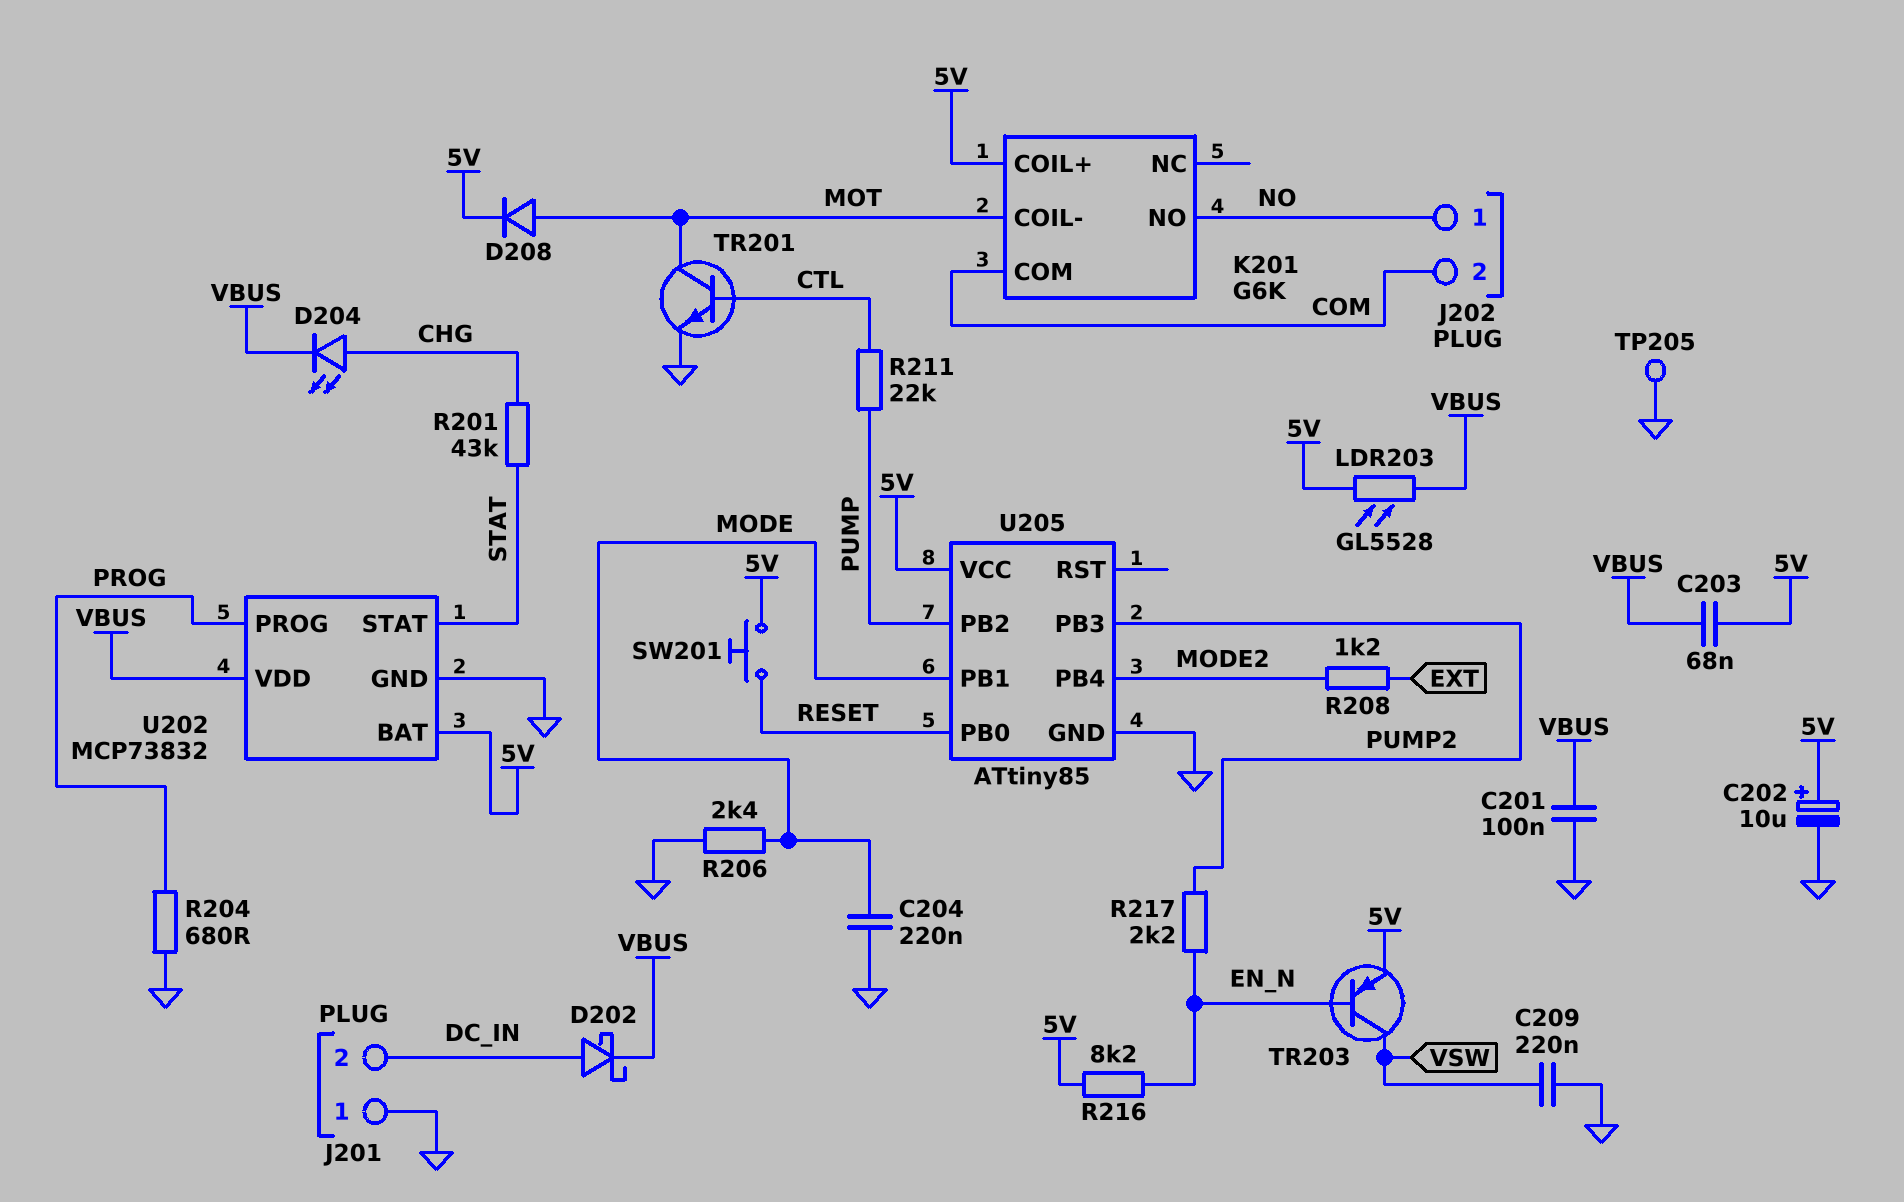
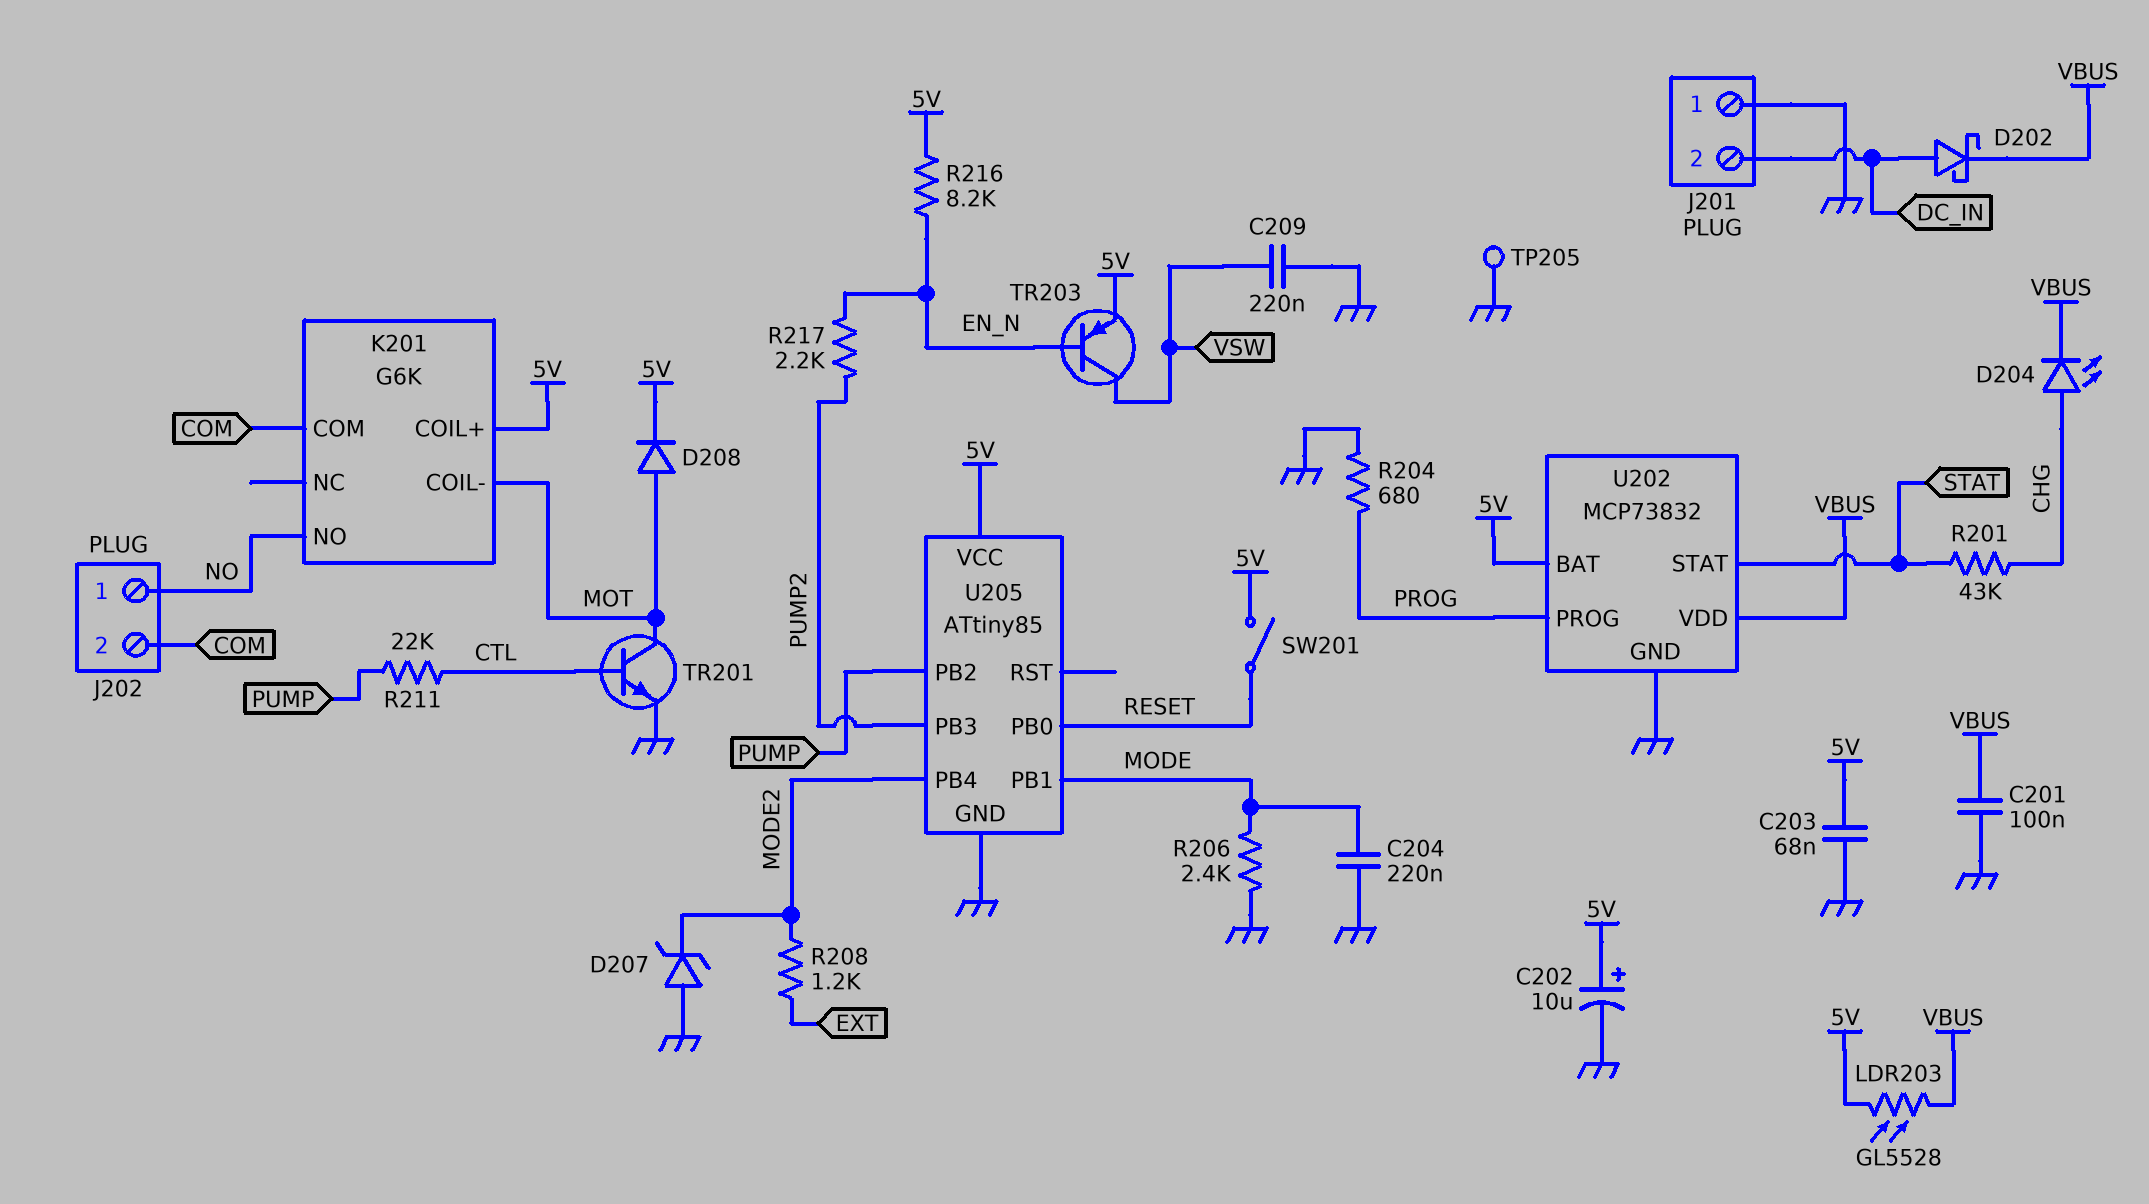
C203: 68nF (5V, VBUS) -> 68nF (5V, GND)
D207: none -> zener (A GND, K MODE2)
SW201: button (5V, RESET) -> switch (5V, RESET)

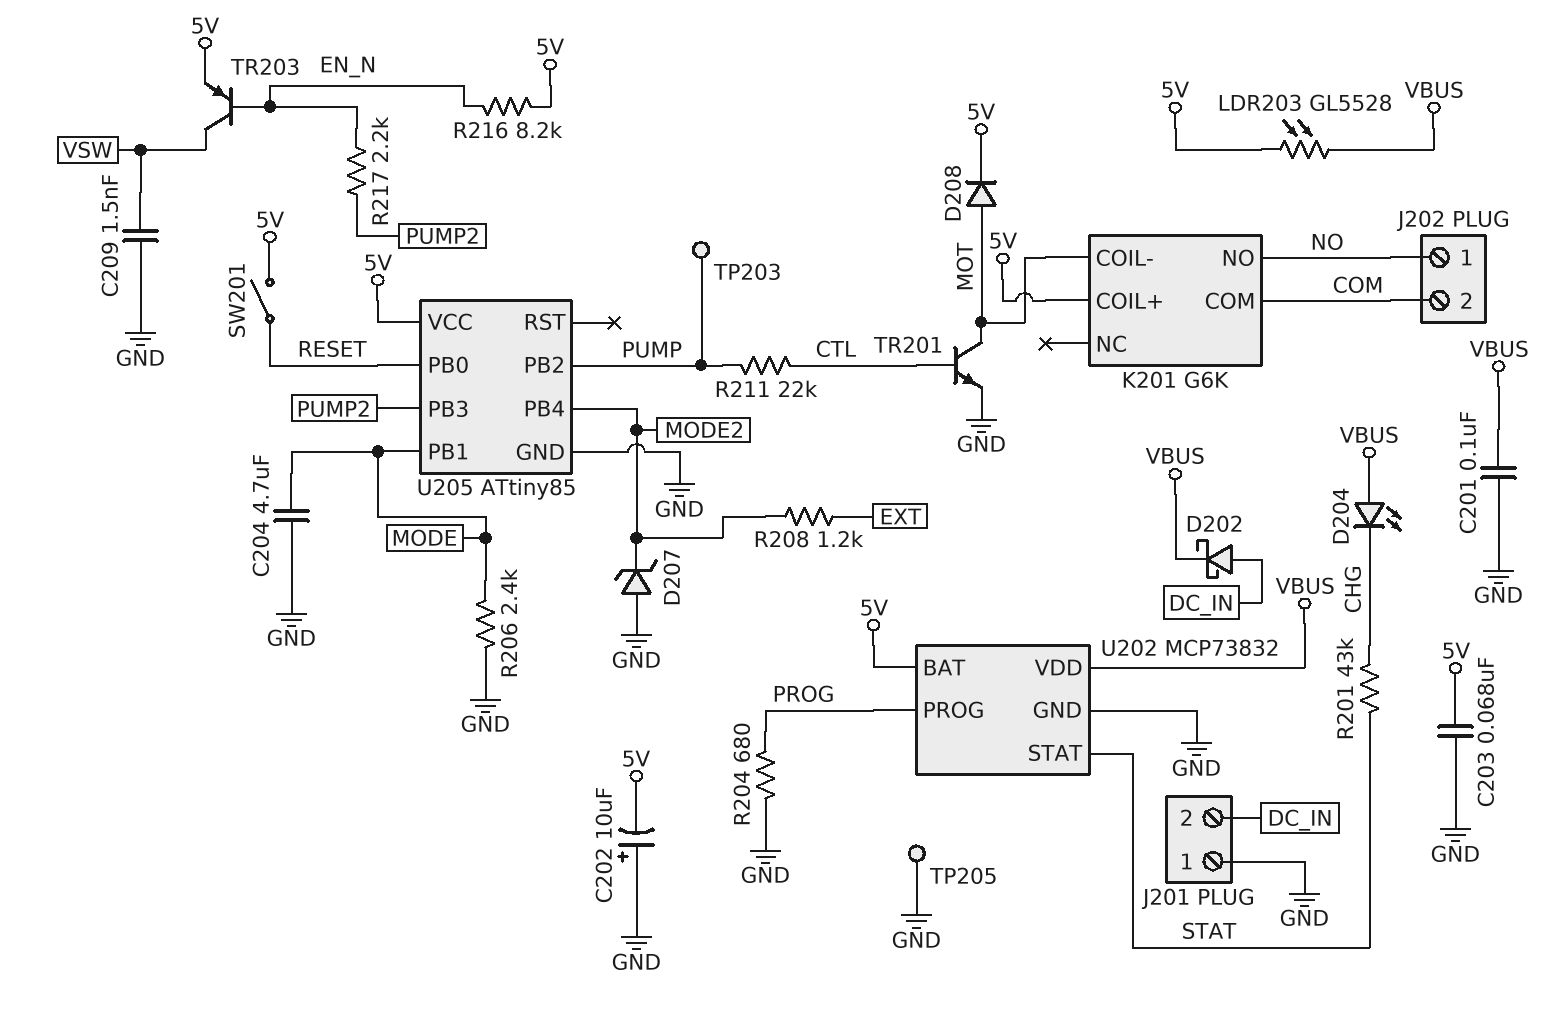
C202: 10uF (plus 5V, minus GND) -> 10uF (plus GND, minus 5V)
C204: 220nF (GND, MODE) -> 4.7uF (GND, MODE)
C209: 220nF (GND, VSW) -> 1.5nF (GND, VSW)
D204: LED (A CHG, K VBUS) -> LED (A VBUS, K CHG)
TP203: none -> test point (PUMP)

